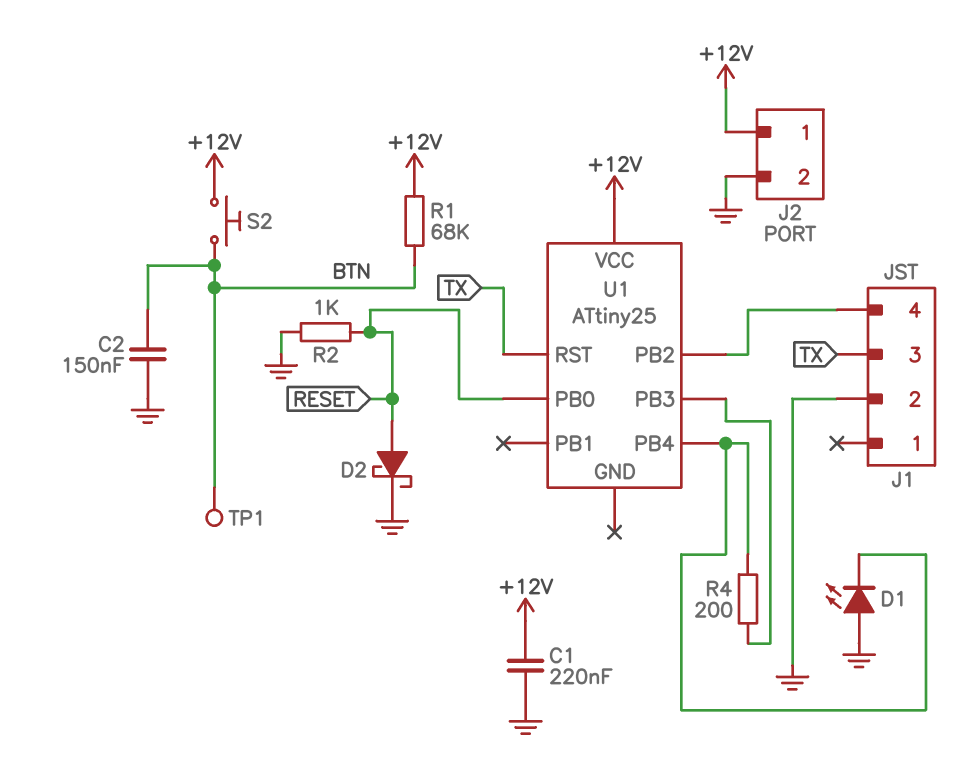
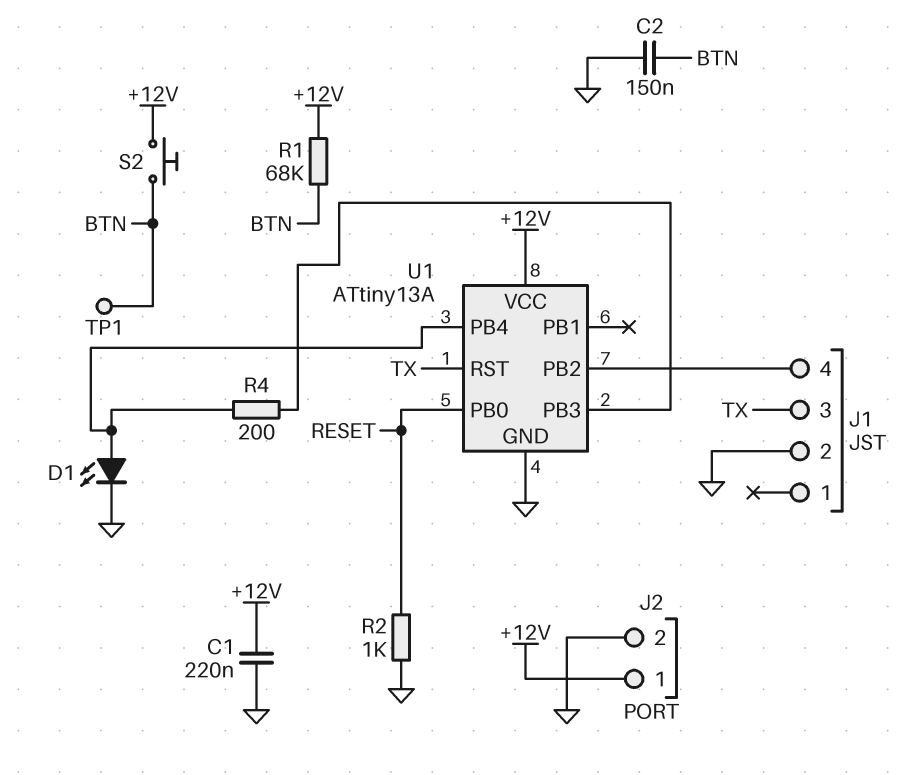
D1: LED (A GND, K U1/PB4) -> LED (A U1/PB4, K GND)
D2: schottky (A RESET, K GND) -> none
U1: ATtiny25 -> ATtiny13A
U1 pin GND: none -> GND

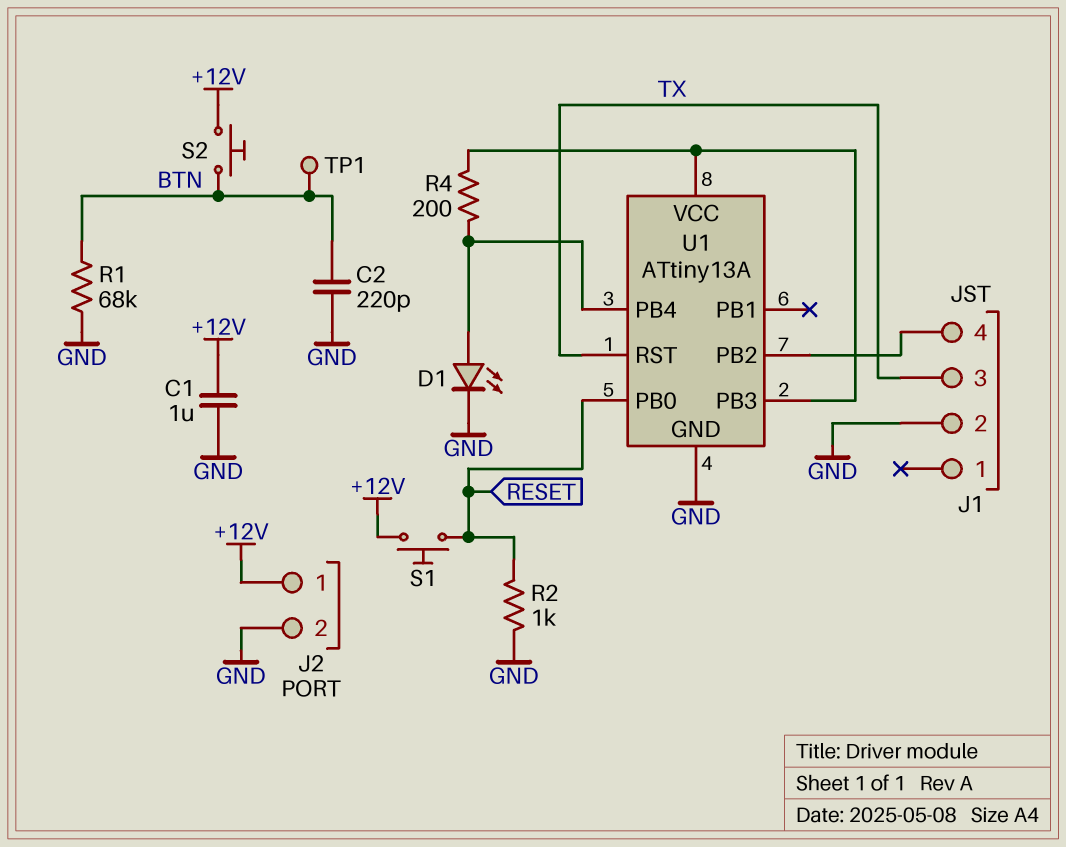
C1: 220nF (+12V, GND) -> 1uF (+12V, GND)
C2: 150nF (BTN, GND) -> 220pF (BTN, GND)
R1: 68k (+12V, BTN) -> 68k (BTN, GND)
S1: none -> button (+12V, RESET)
U1 pin VCC: +12V -> U1/PB3

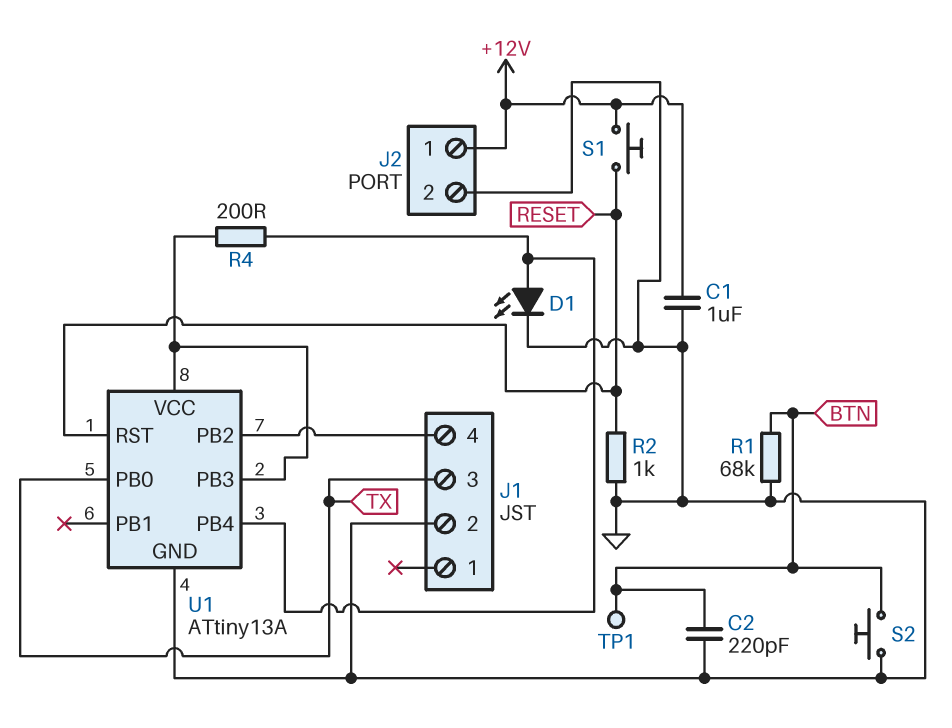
S2: button (+12V, BTN) -> button (BTN, GND)
U1 pin PB0: RESET -> TX
U1 pin RST: TX -> RESET

